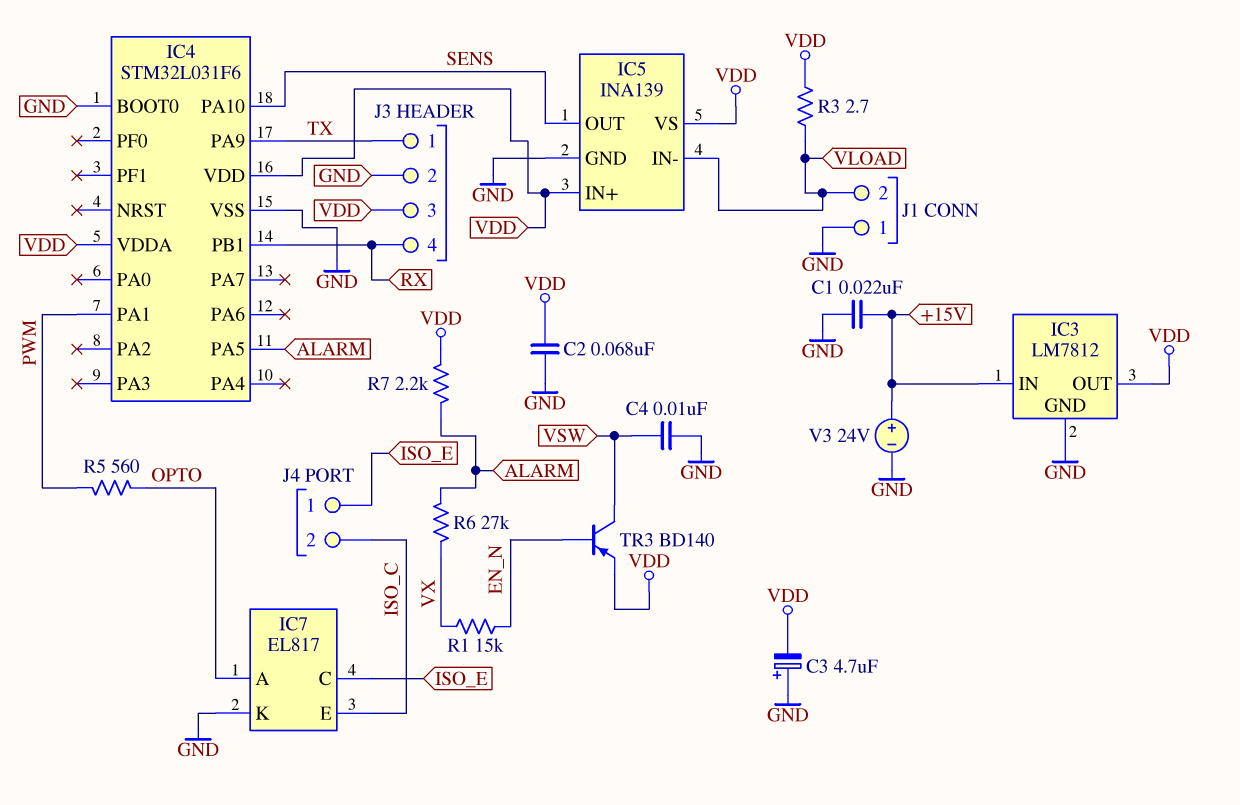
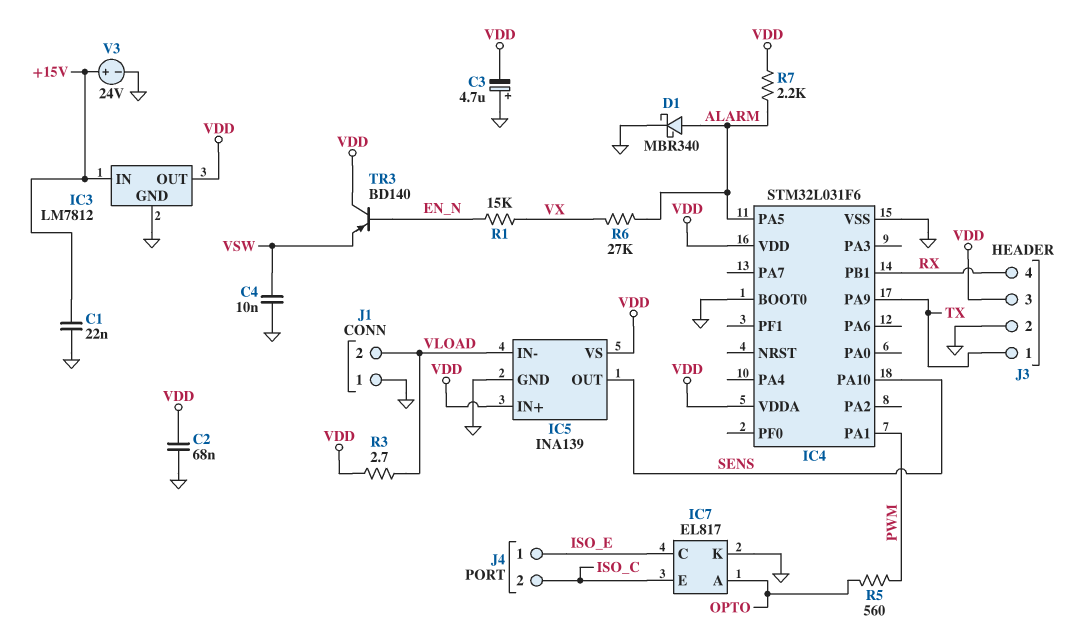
D1: none -> schottky MBR340 (A ALARM, K GND)
TR3: PNP BD140 (B EN_N, C VSW, E VDD) -> PNP BD140 (B EN_N, C VDD, E VSW)

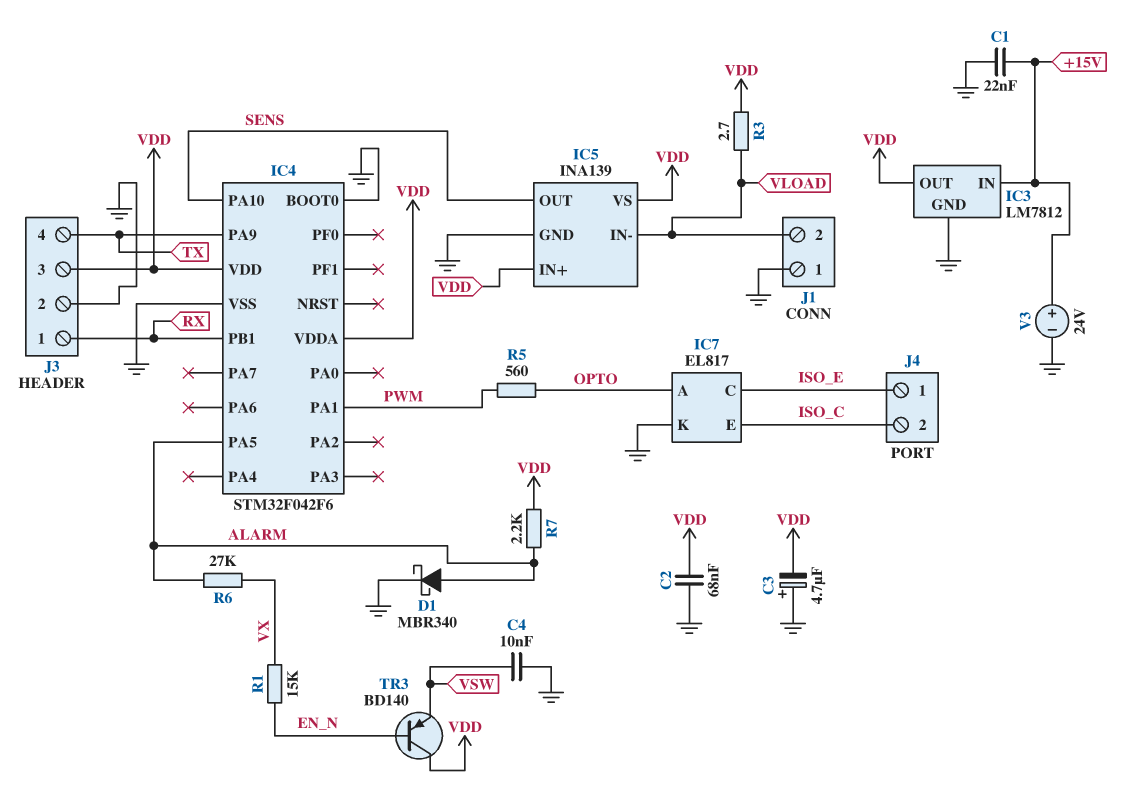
IC4: STM32L031F6 -> STM32F042F6
J3 pin 1: TX -> RX
J3 pin 4: RX -> TX

